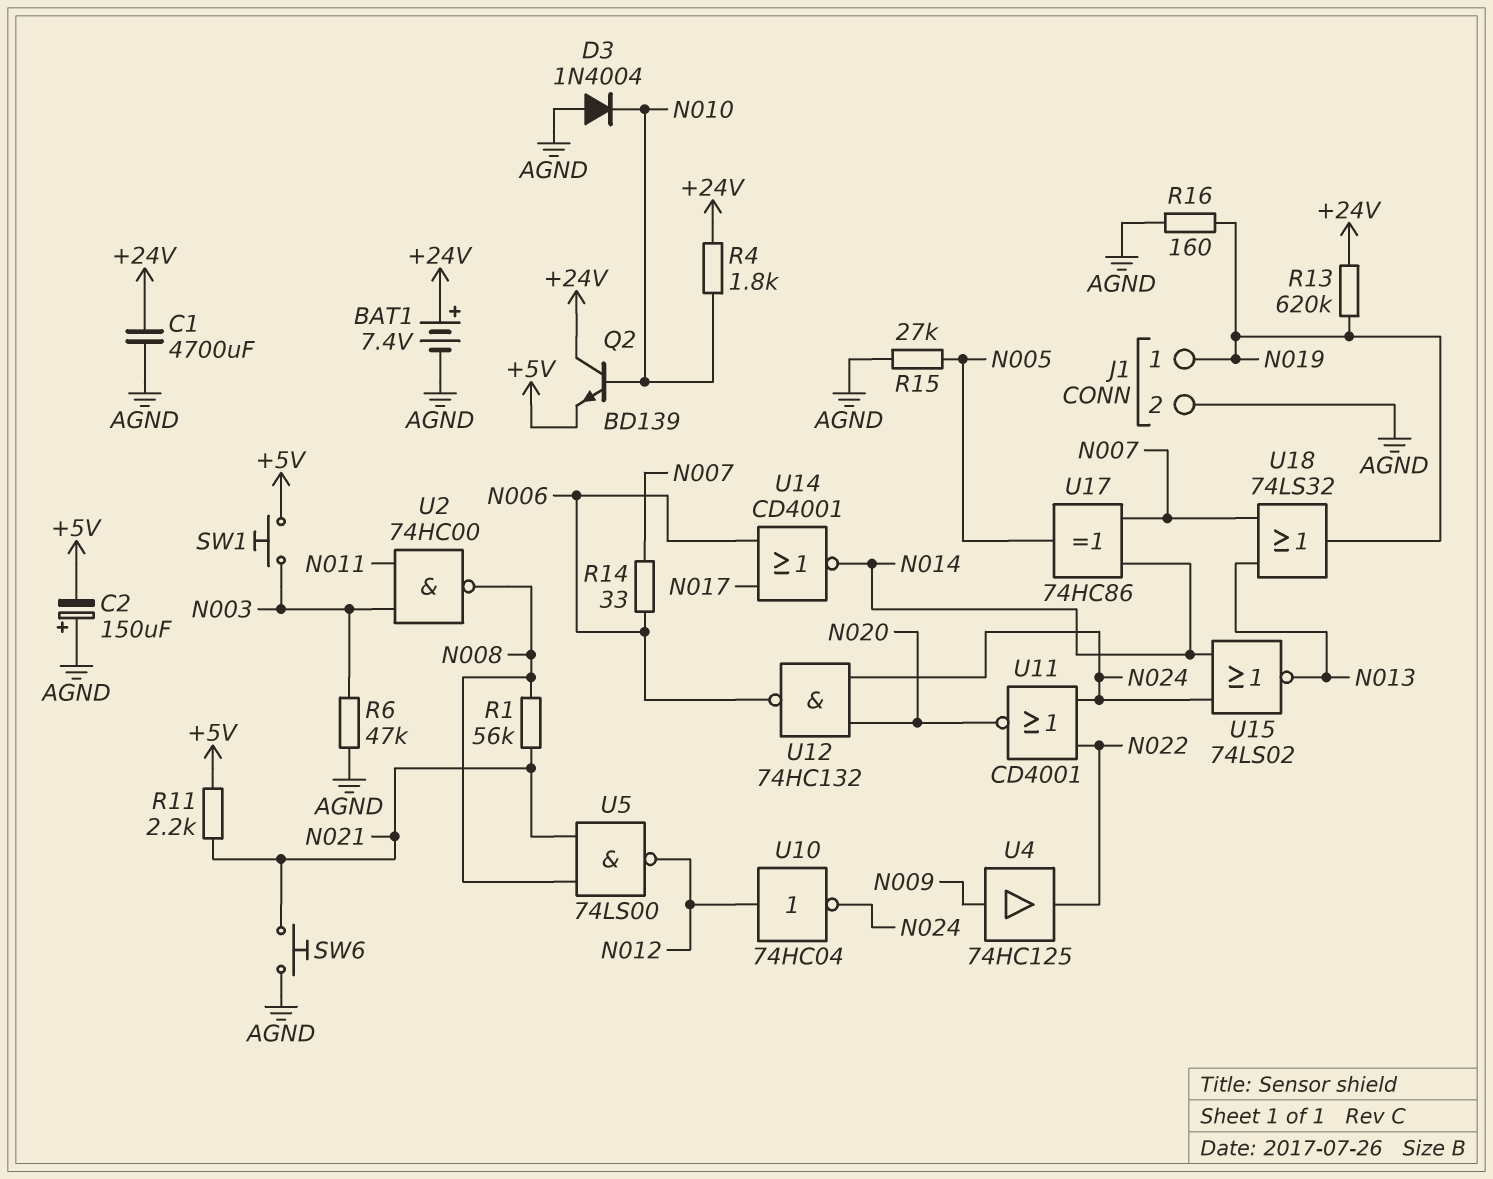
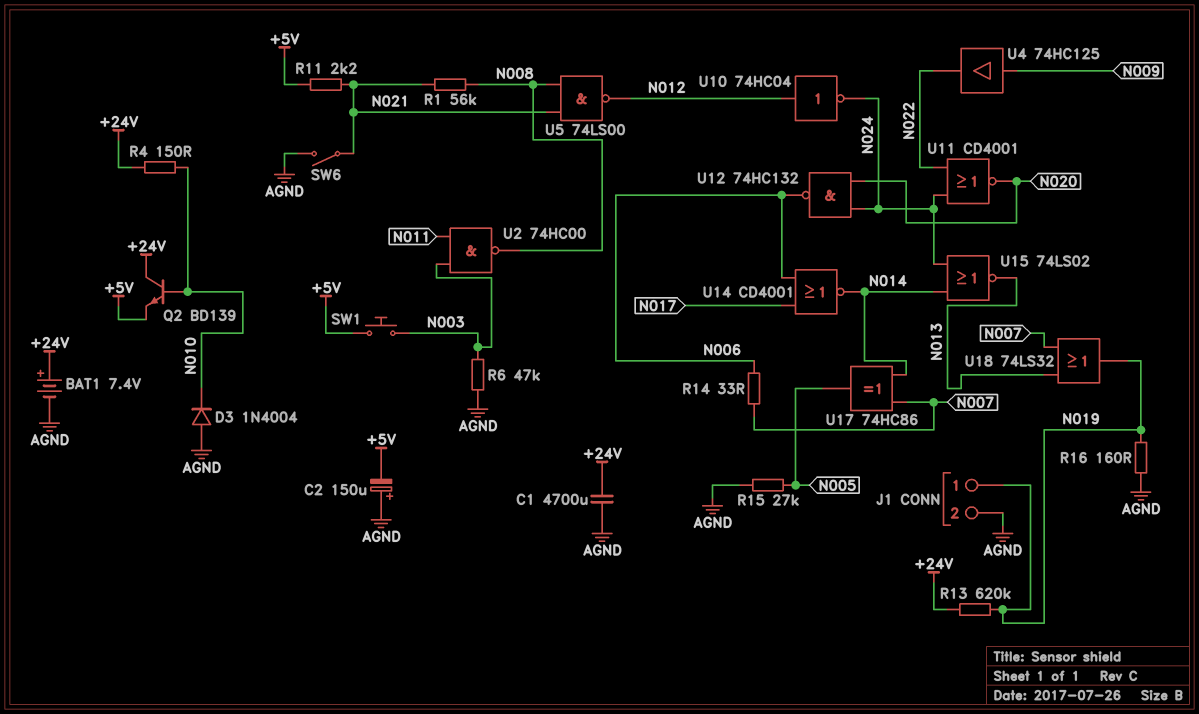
R4: 1.8k (+24V, N010) -> 150 (+24V, N010)
SW6: button (AGND, N021) -> switch (AGND, N021)

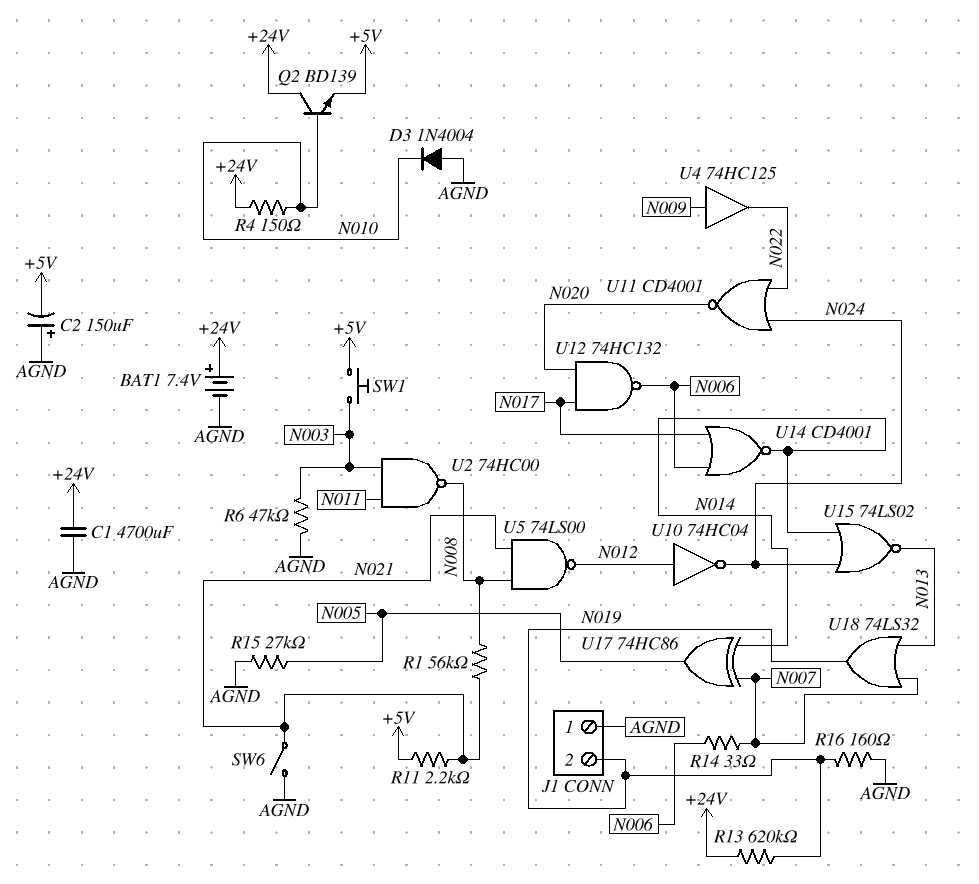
J1 pin 1: N019 -> AGND
J1 pin 2: AGND -> N019
U12: NAND 74HC132 (in N020, in N024, out N006) -> NAND 74HC132 (in N017, in N020, out N006)

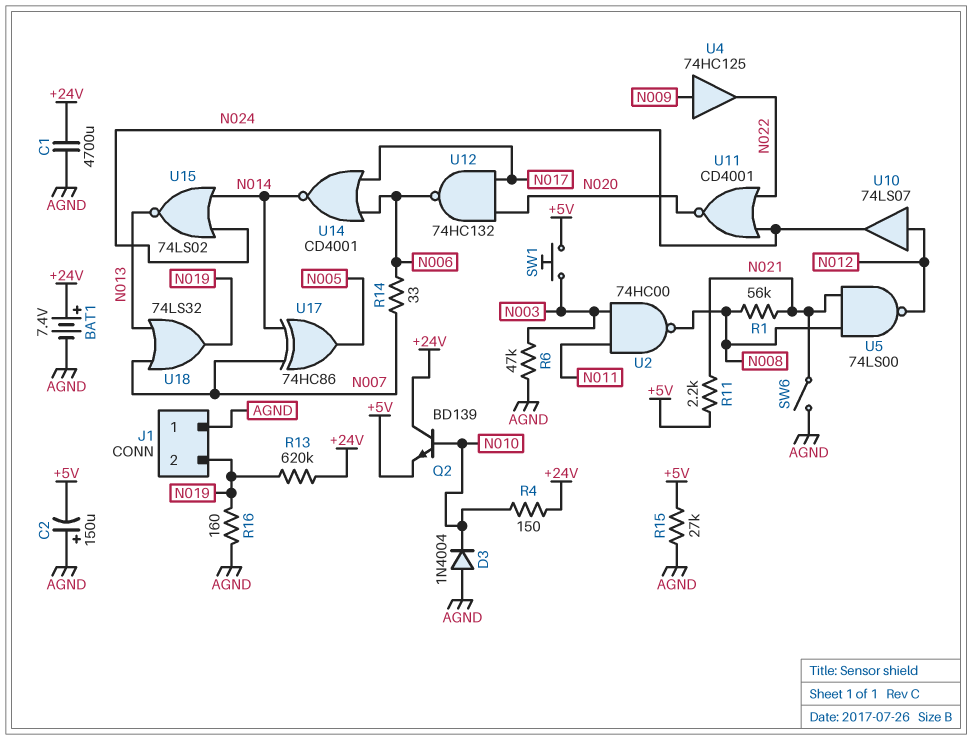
R15: 27k (AGND, N005) -> 27k (+5V, AGND)
U10: NOT 74HC04 (in N012, out N024) -> buffer 74LS07 (in N012, out N024)

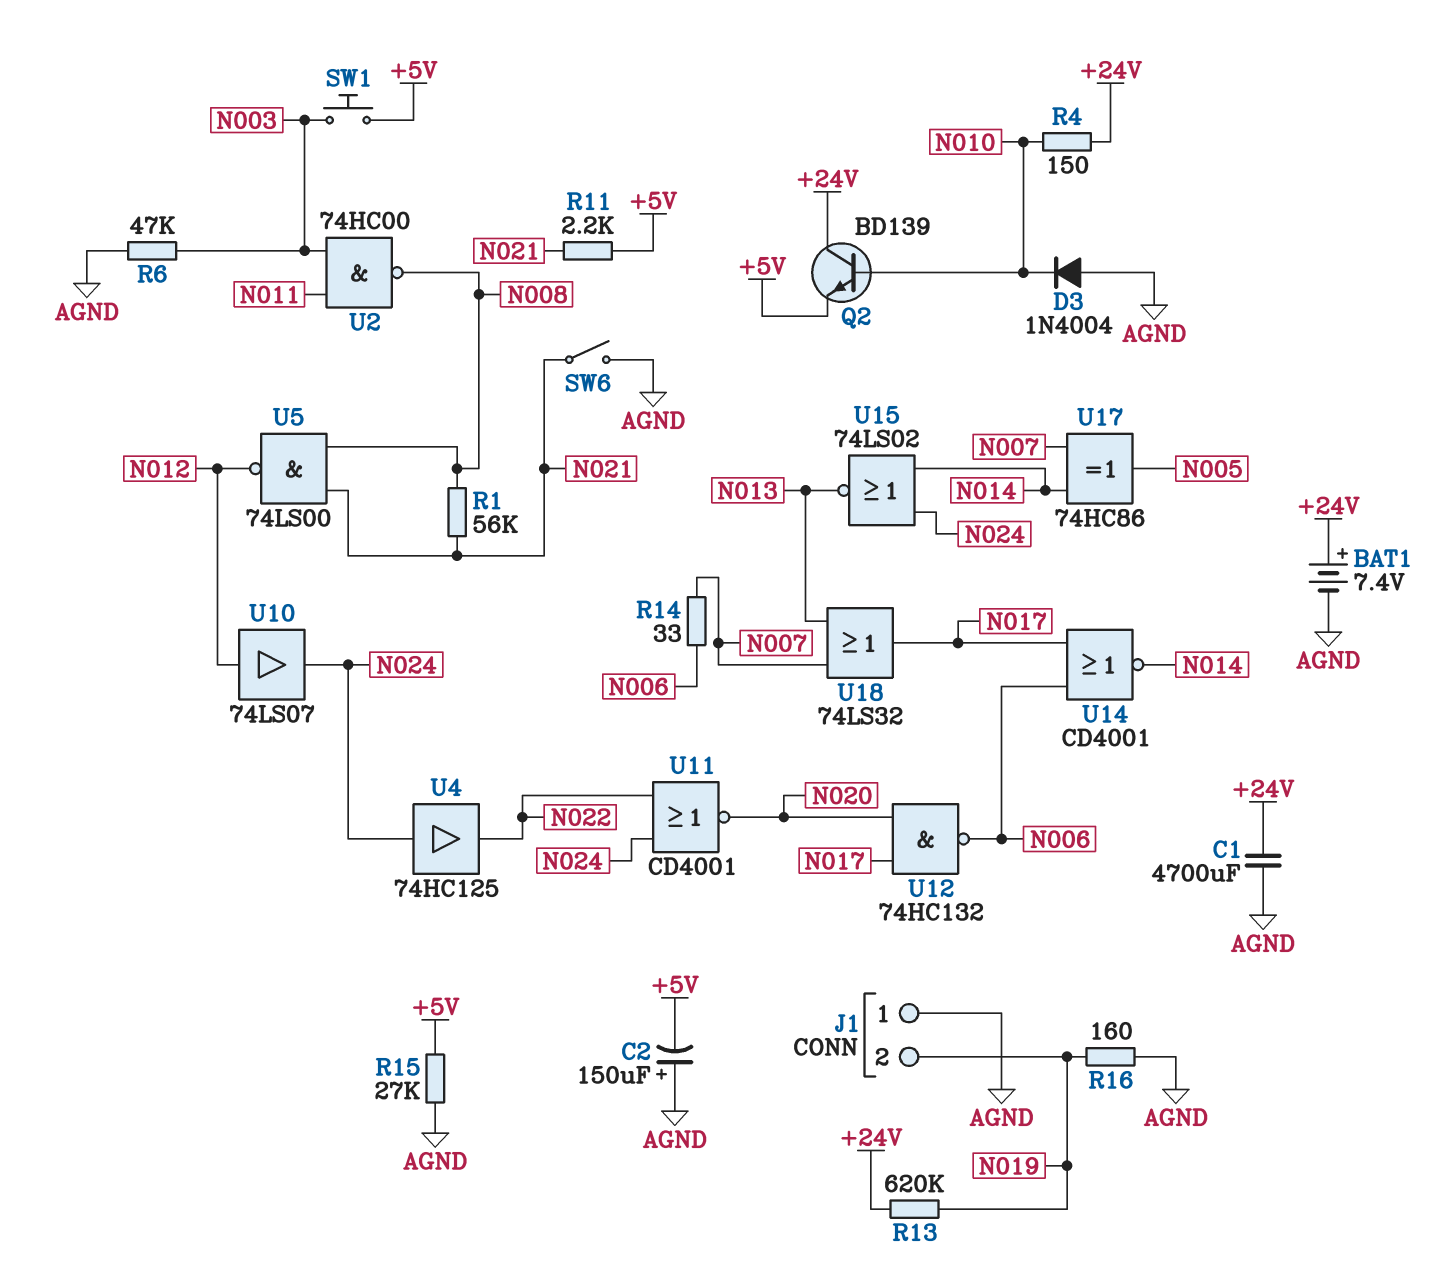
U4: buffer 74HC125 (in N009, out N022) -> buffer 74HC125 (in N024, out N022)
U18: OR 74LS32 (in N007, in N013, out N019) -> OR 74LS32 (in N007, in N013, out N017)

